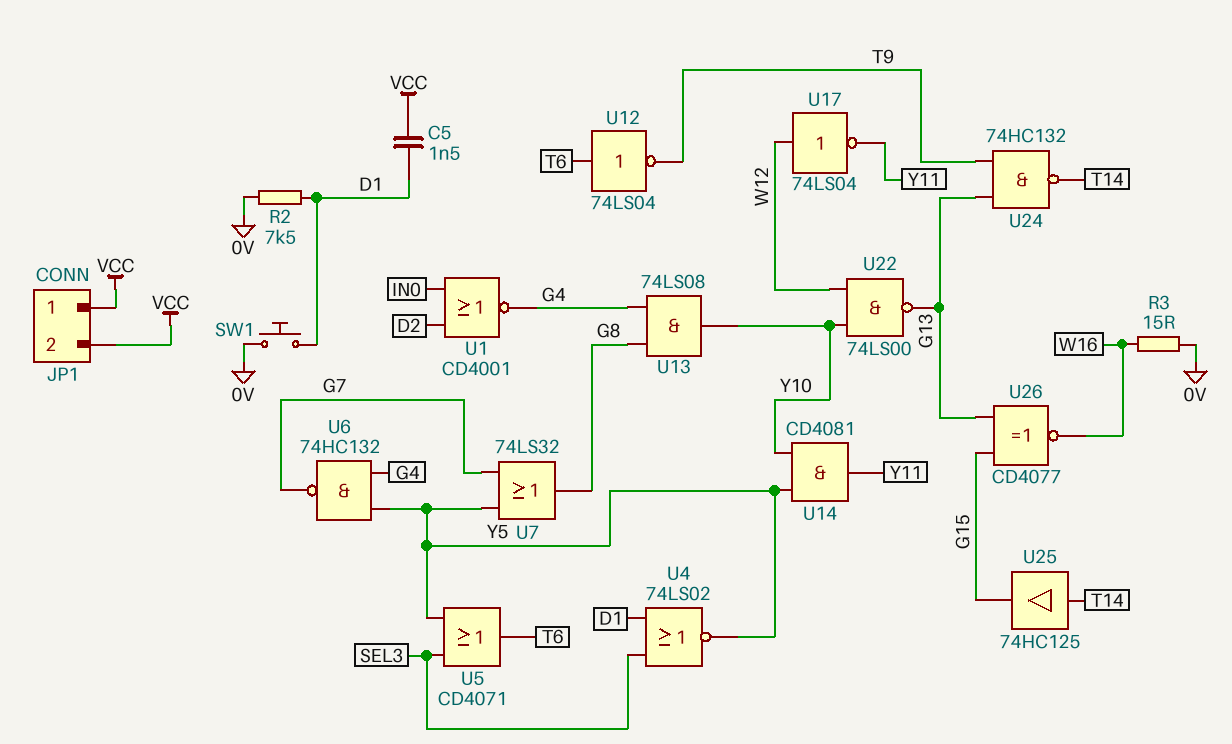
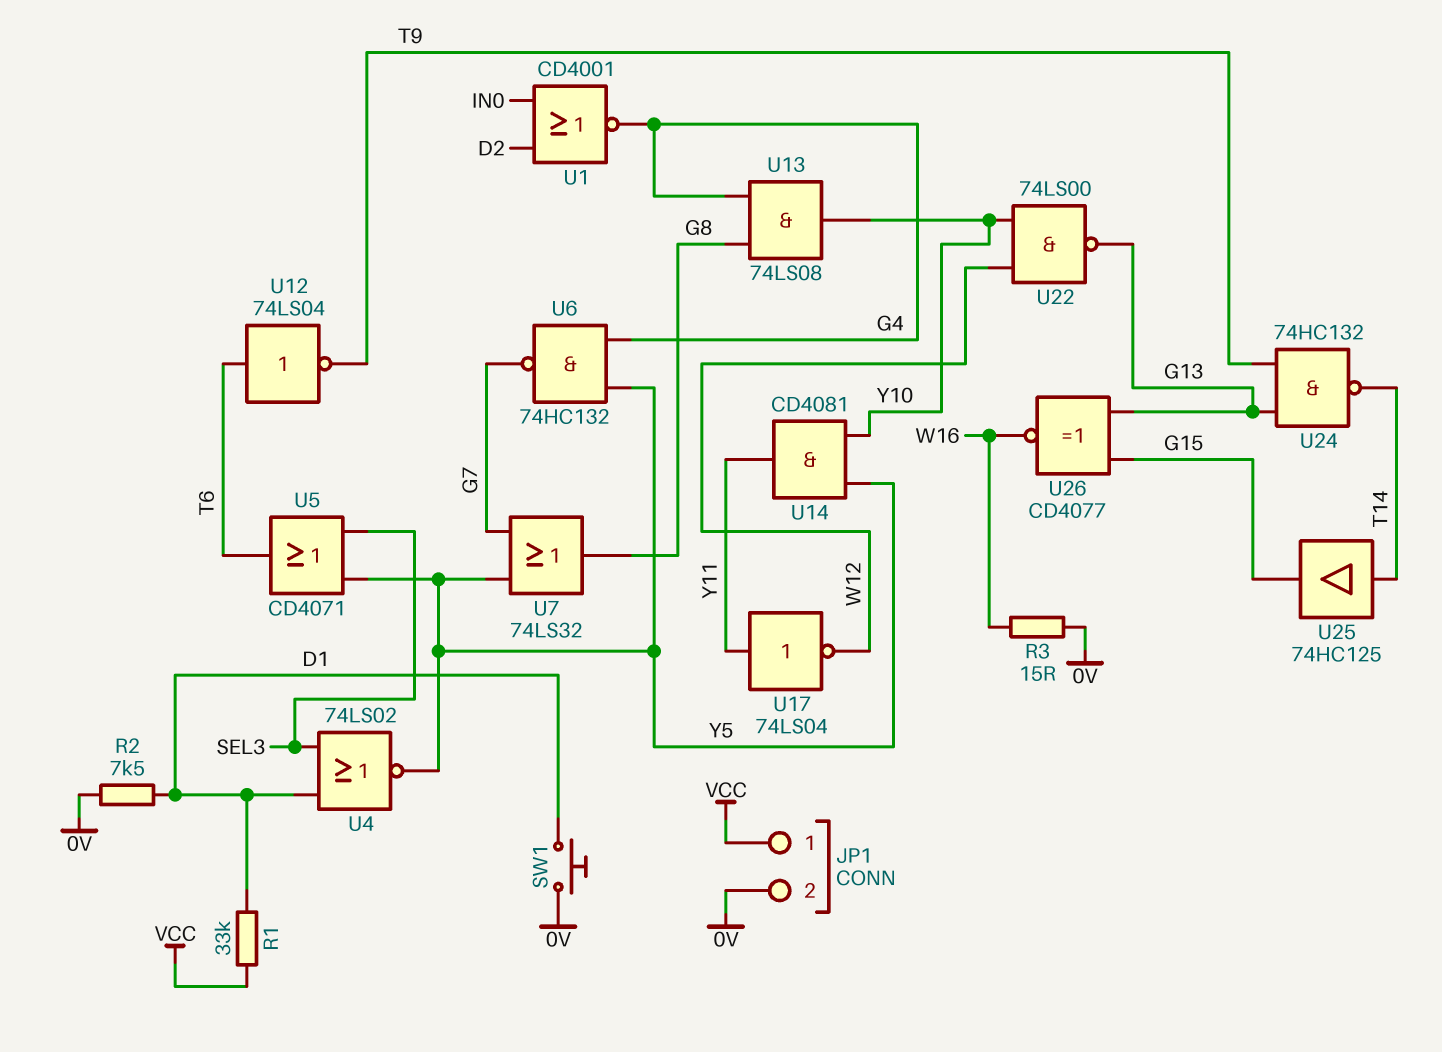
C5: 1.5nF (D1, VCC) -> none
JP1 pin 2: VCC -> 0V
R1: none -> 33k (D1, VCC)
U17: NOT 74LS04 (in W12, out Y11) -> NOT 74LS04 (in Y11, out W12)

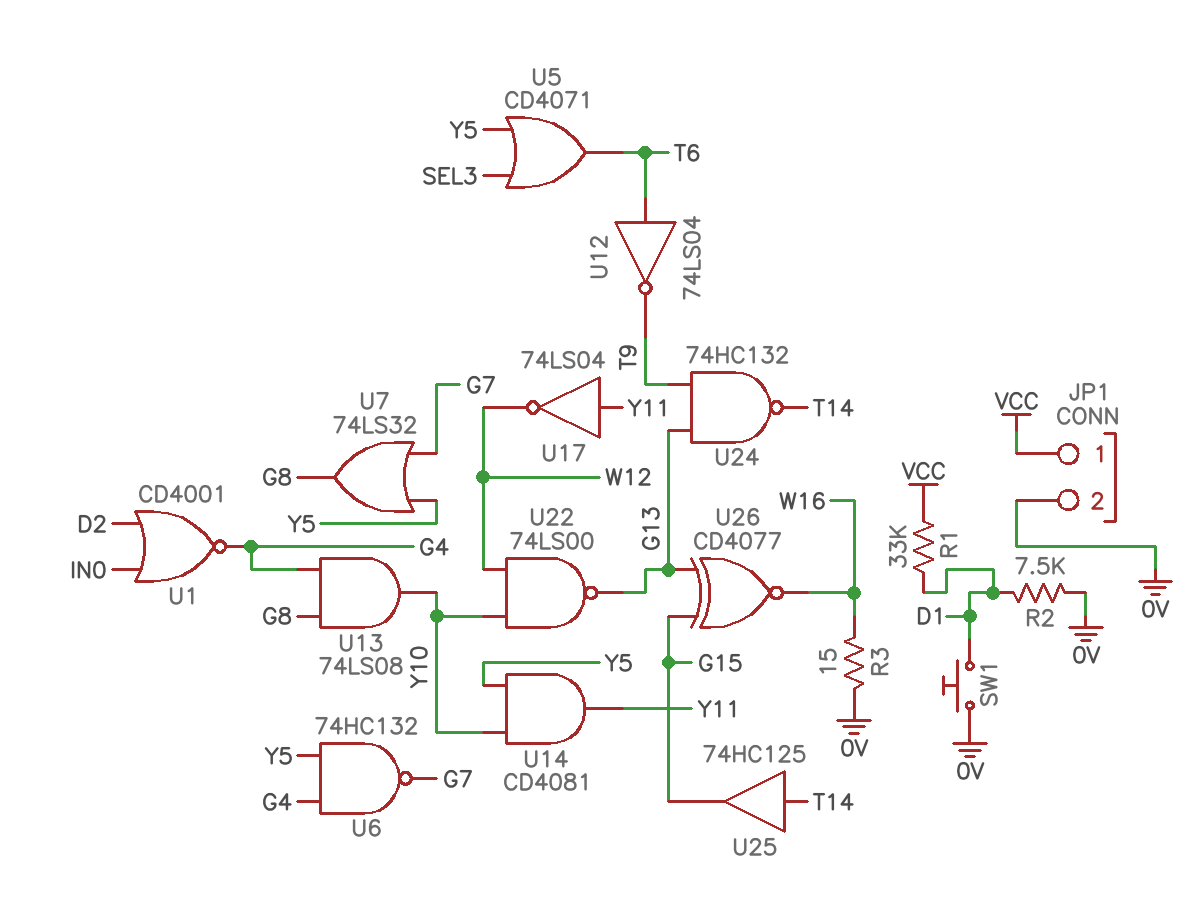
U4: NOR 74LS02 (in D1, in SEL3, out Y5) -> none

